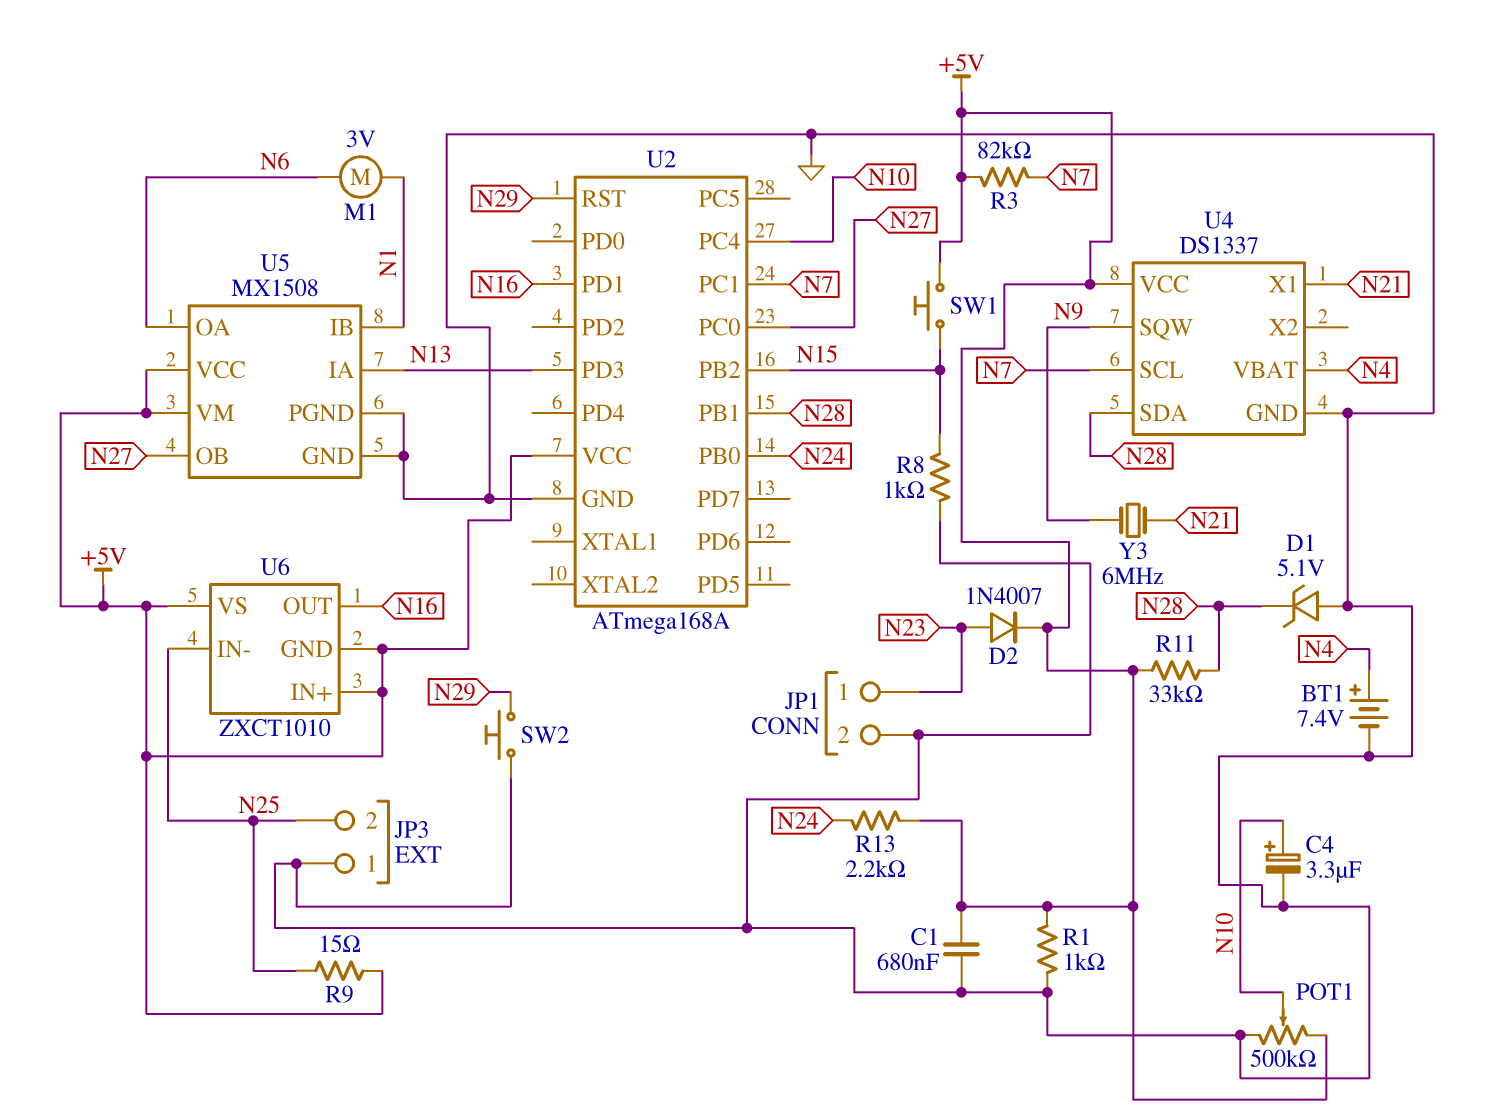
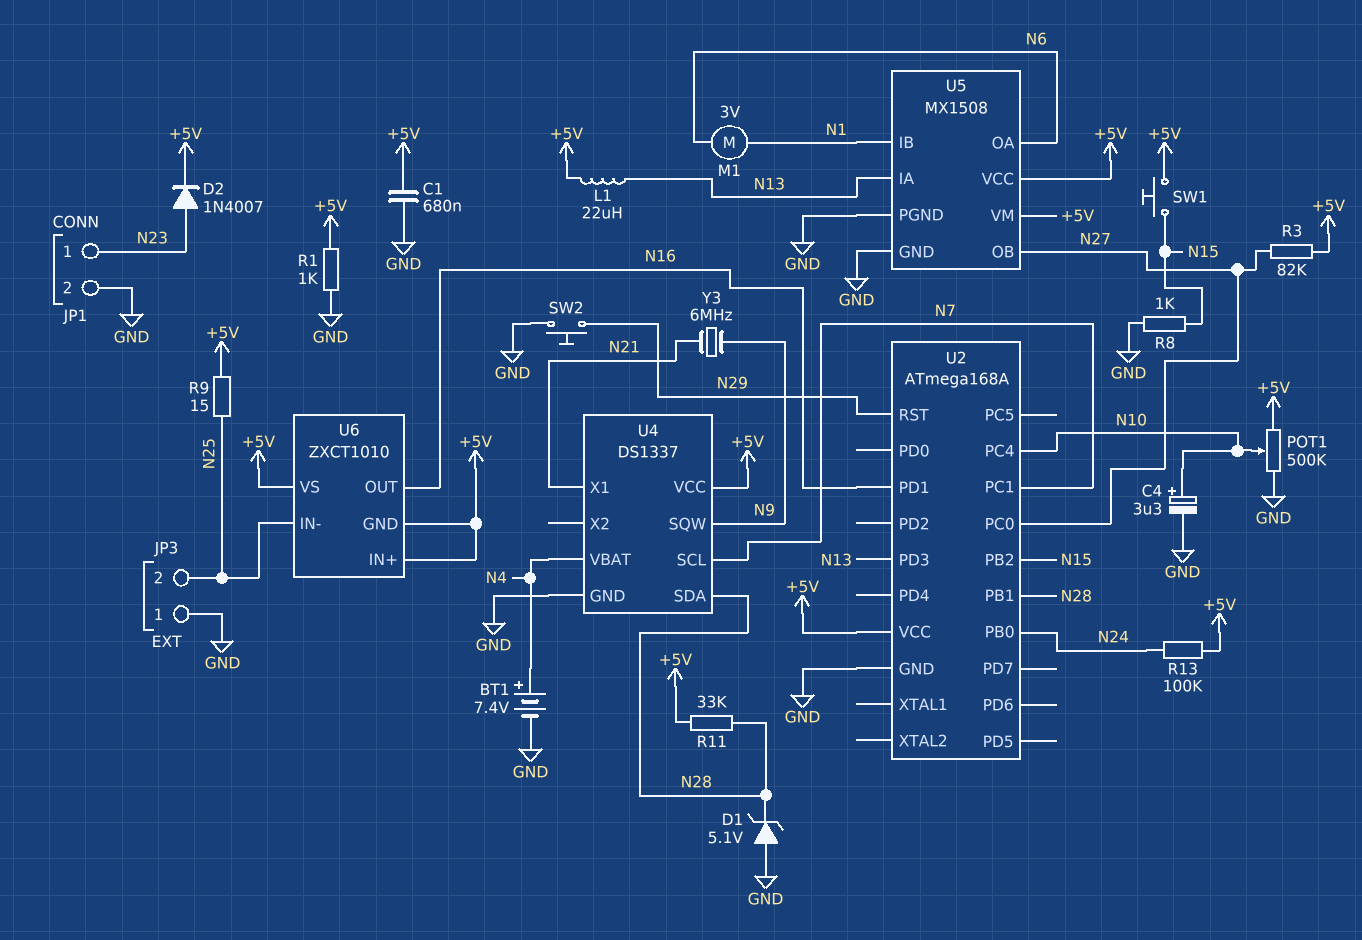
L1: none -> 22uH (+5V, N13)
R3: 82k (+5V, N7) -> 82k (+5V, N27)
R13: 2.2k (+5V, N24) -> 100k (+5V, N24)

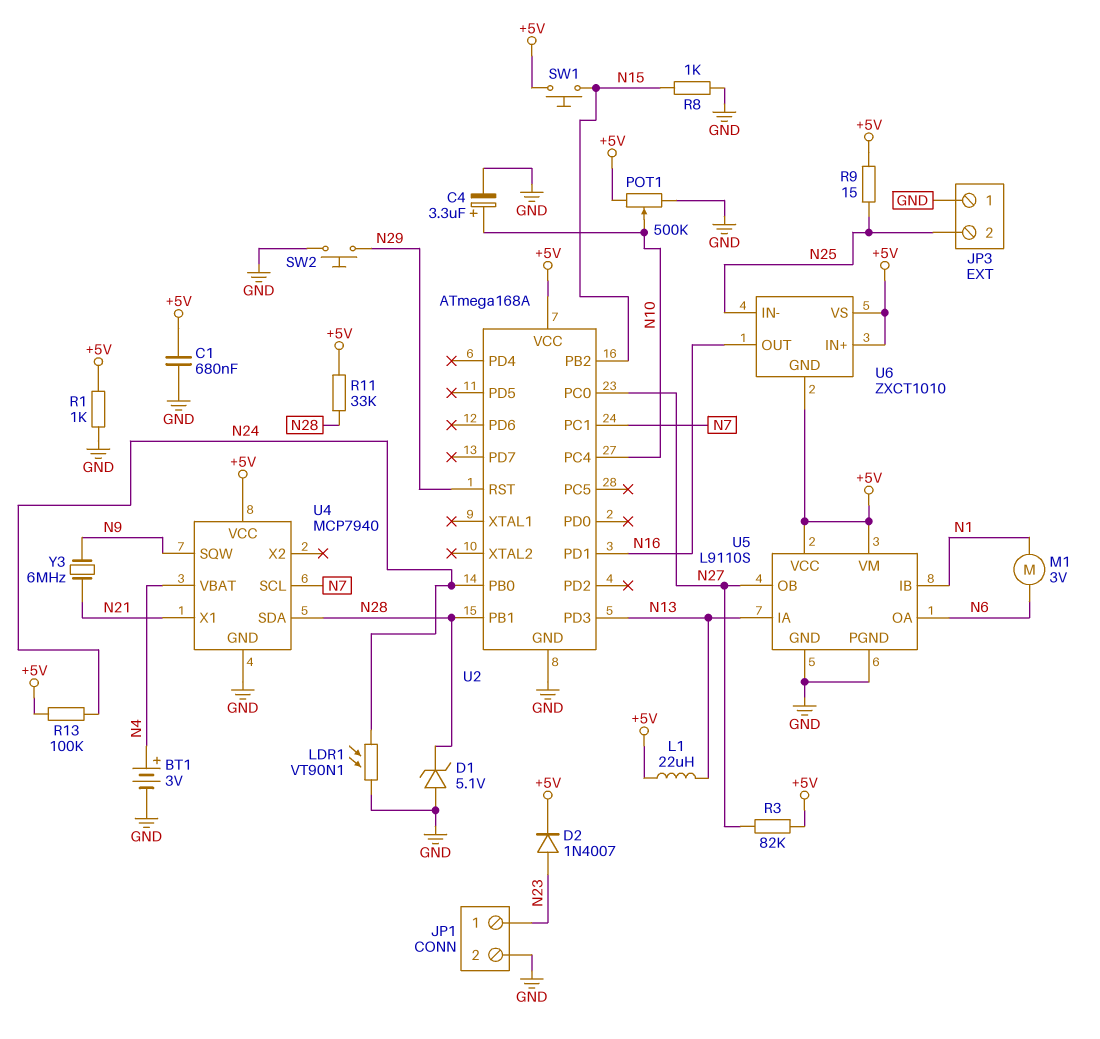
BT1: 7.4V (plus N4, minus GND) -> 3V (plus N4, minus GND)
LDR1: none -> VT90N1 (GND, N24)
U4: DS1337 -> MCP7940
U5: MX1508 -> L9110S

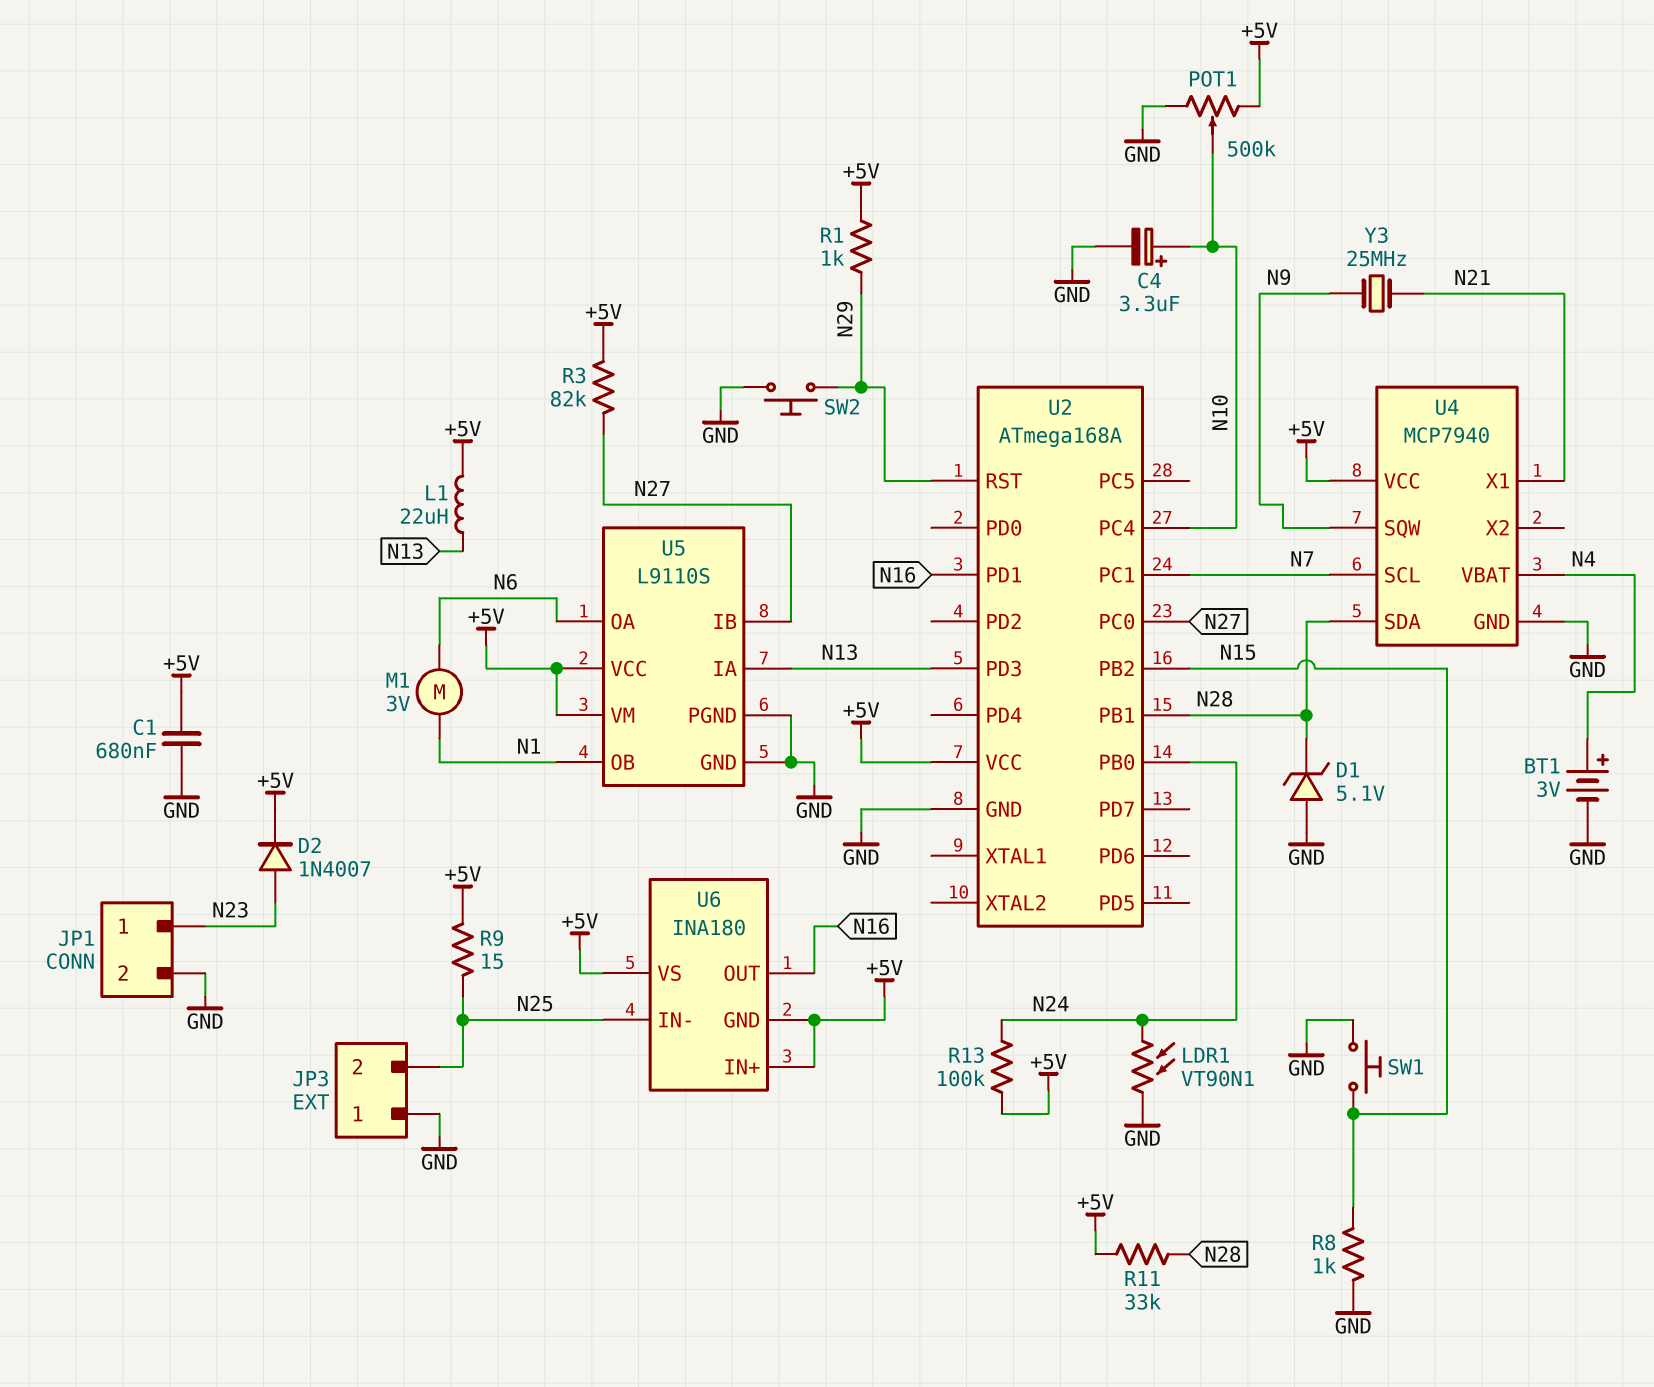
R1: 1k (+5V, GND) -> 1k (+5V, N29)
SW1: button (+5V, N15) -> button (GND, N15)
U5 pin IB: N1 -> N27
U5 pin OB: N27 -> N1
U6: ZXCT1010 -> INA180
Y3: 6MHz (N9, N21) -> 25MHz (N9, N21)

